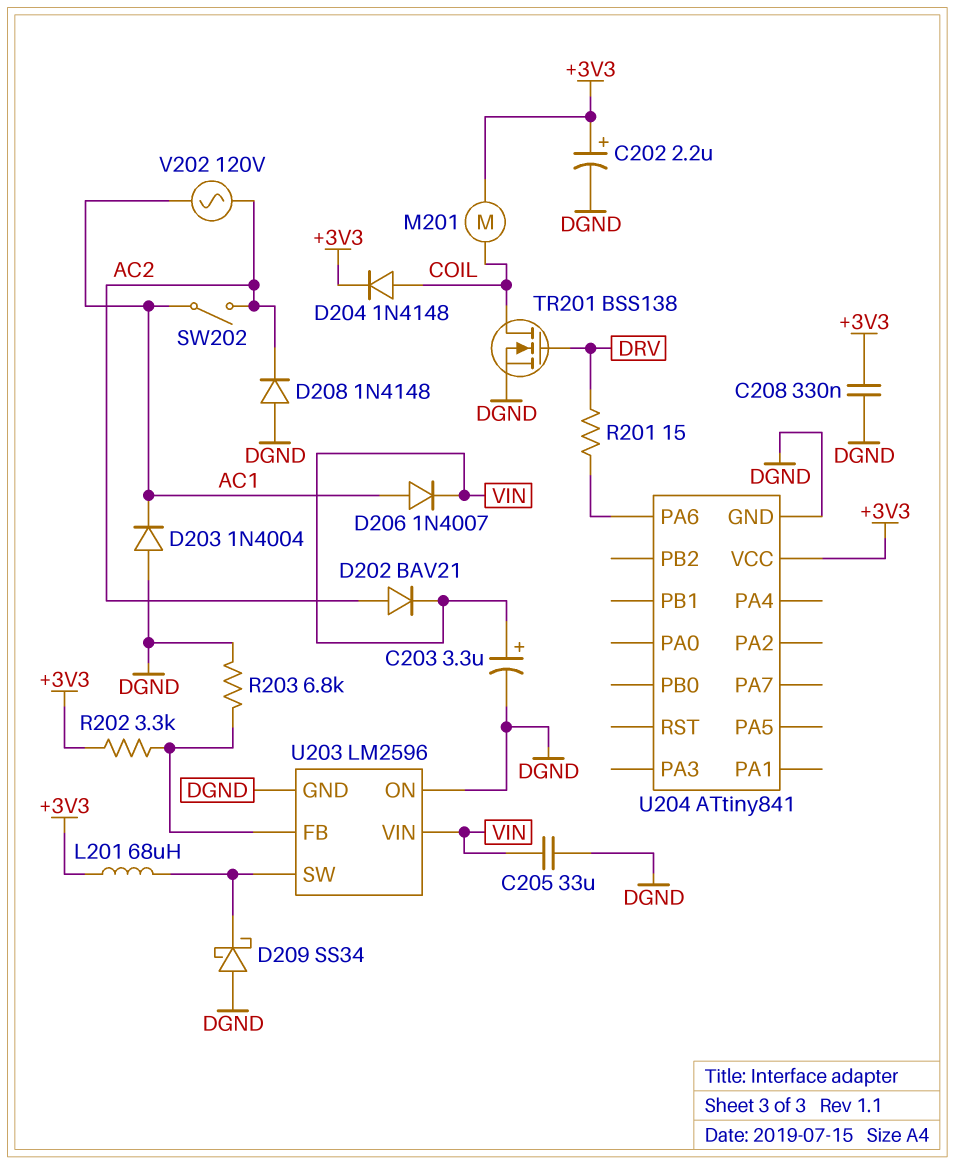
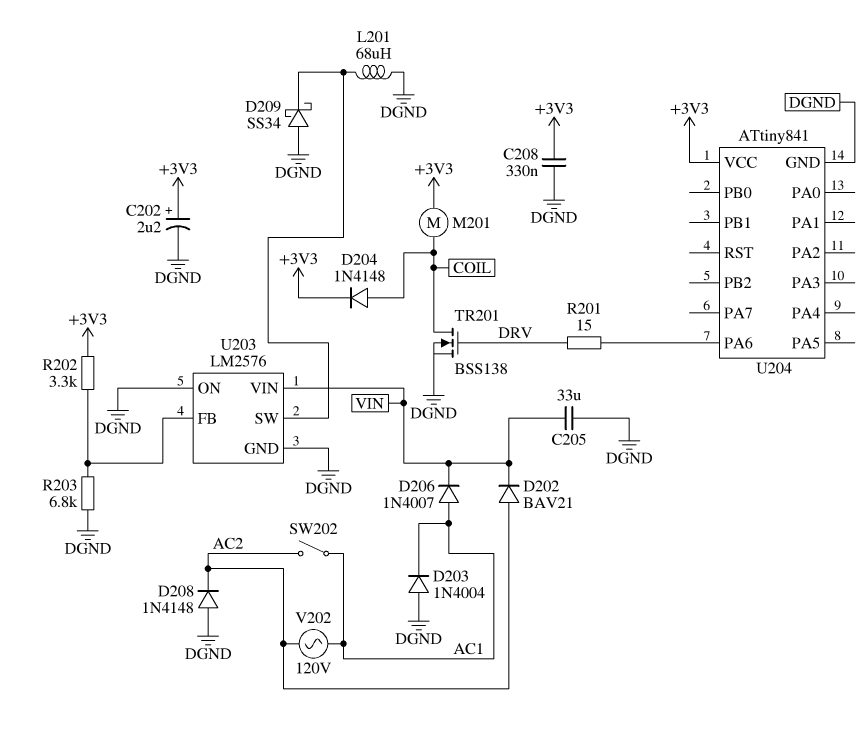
C203: 3.3uF (plus VIN, minus DGND) -> none
L201: 68uH (+3V3, U203/SW) -> 68uH (DGND, U203/SW)
U203: LM2596 -> LM2576

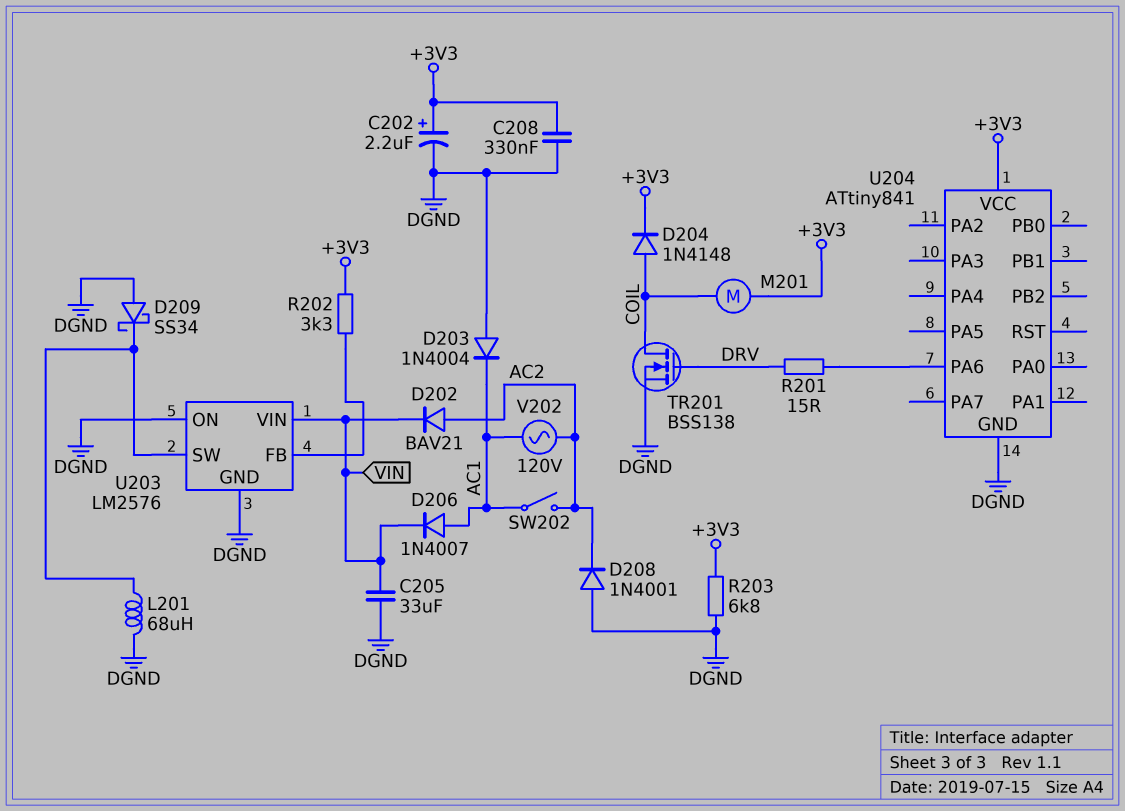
D208: diode 1N4148 (A DGND, K AC2) -> diode 1N4001 (A DGND, K AC2)
R203: 6.8k (DGND, U203/FB) -> 6.8k (+3V3, DGND)

